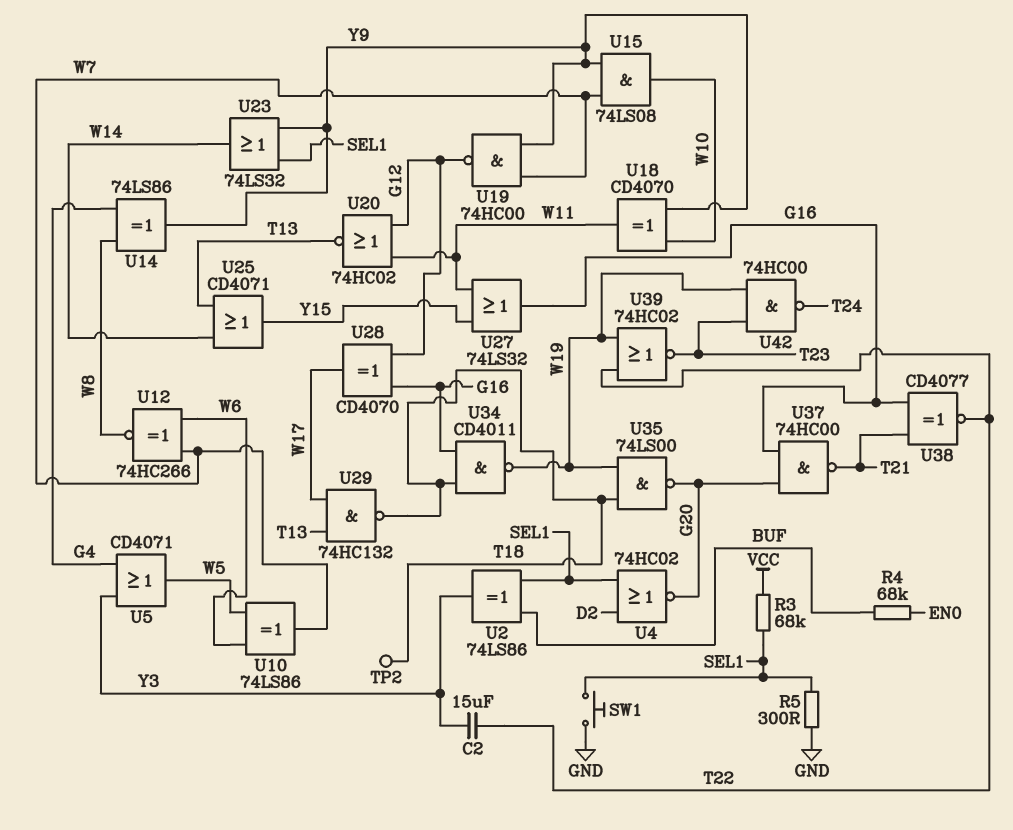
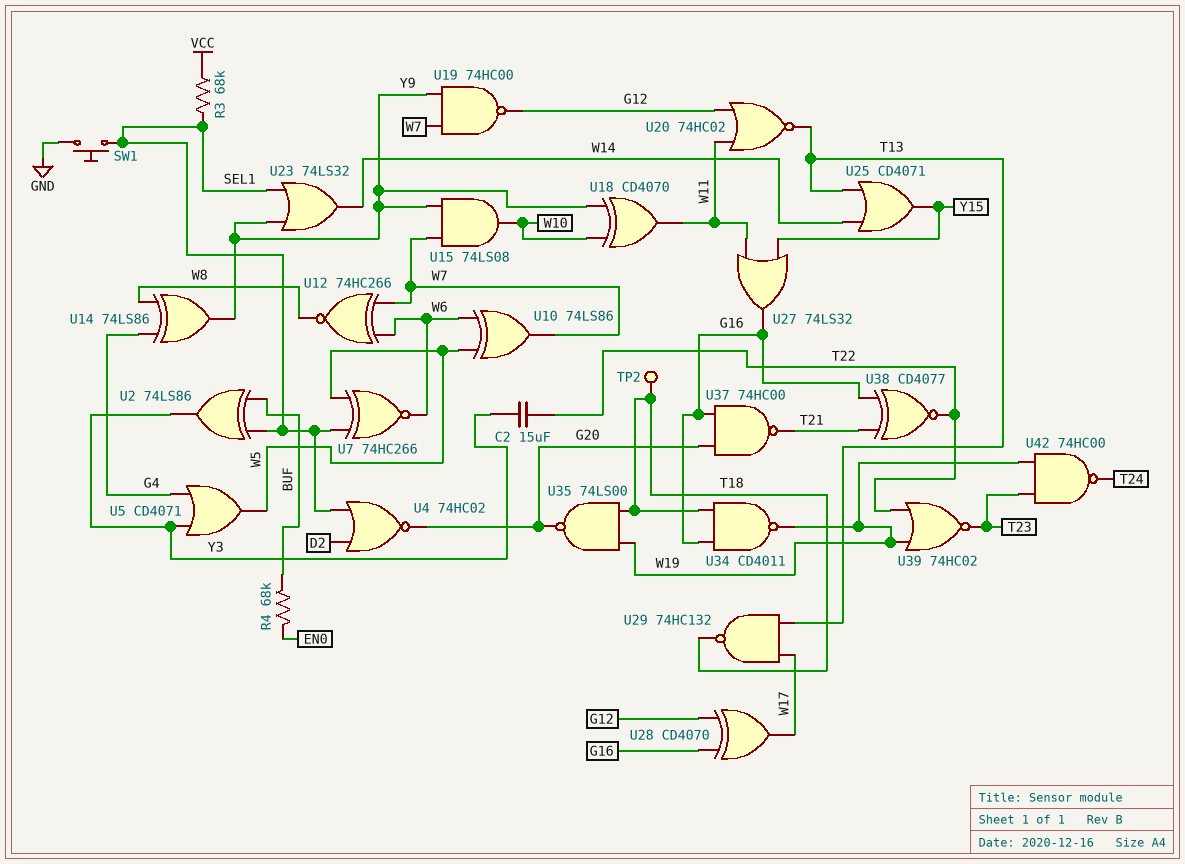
R5: 300 (GND, SEL1) -> none
U7: none -> XNOR 74HC266 (in SEL1, in W5, out W6)

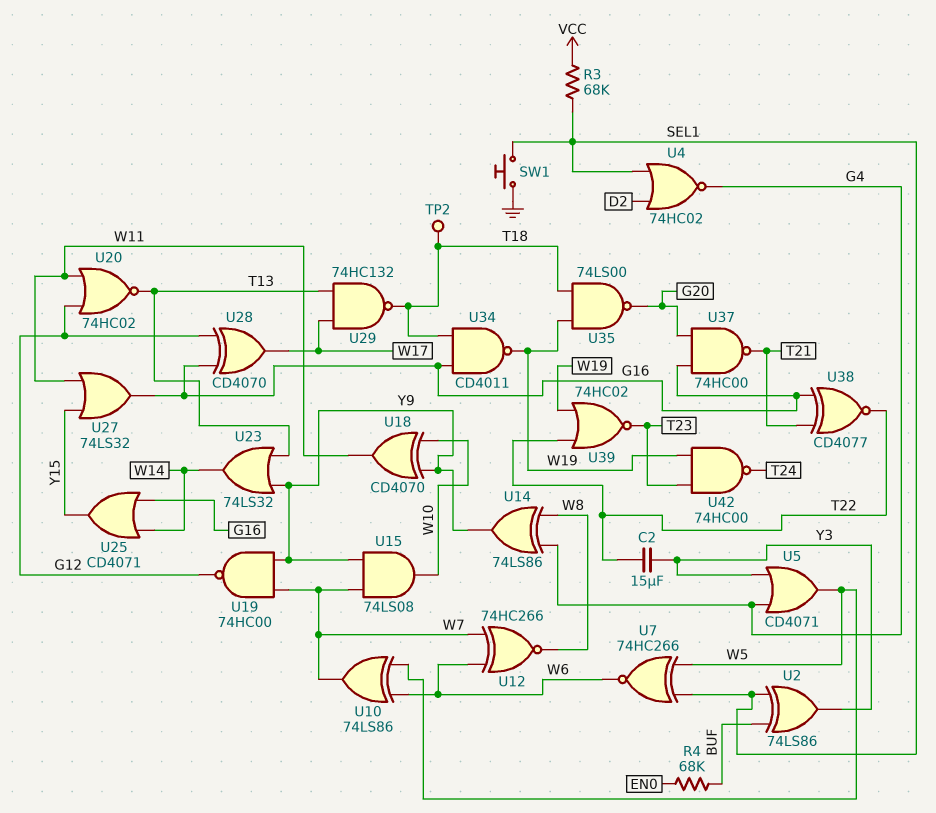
U4: NOR 74HC02 (in D2, in SEL1, out G20) -> NOR 74HC02 (in D2, in SEL1, out G4)
U23: OR 74LS32 (in SEL1, in Y9, out W14) -> OR 74LS32 (in T13, in Y9, out W14)
U25: OR CD4071 (in T13, in W14, out Y15) -> OR CD4071 (in G16, in W14, out Y15)

